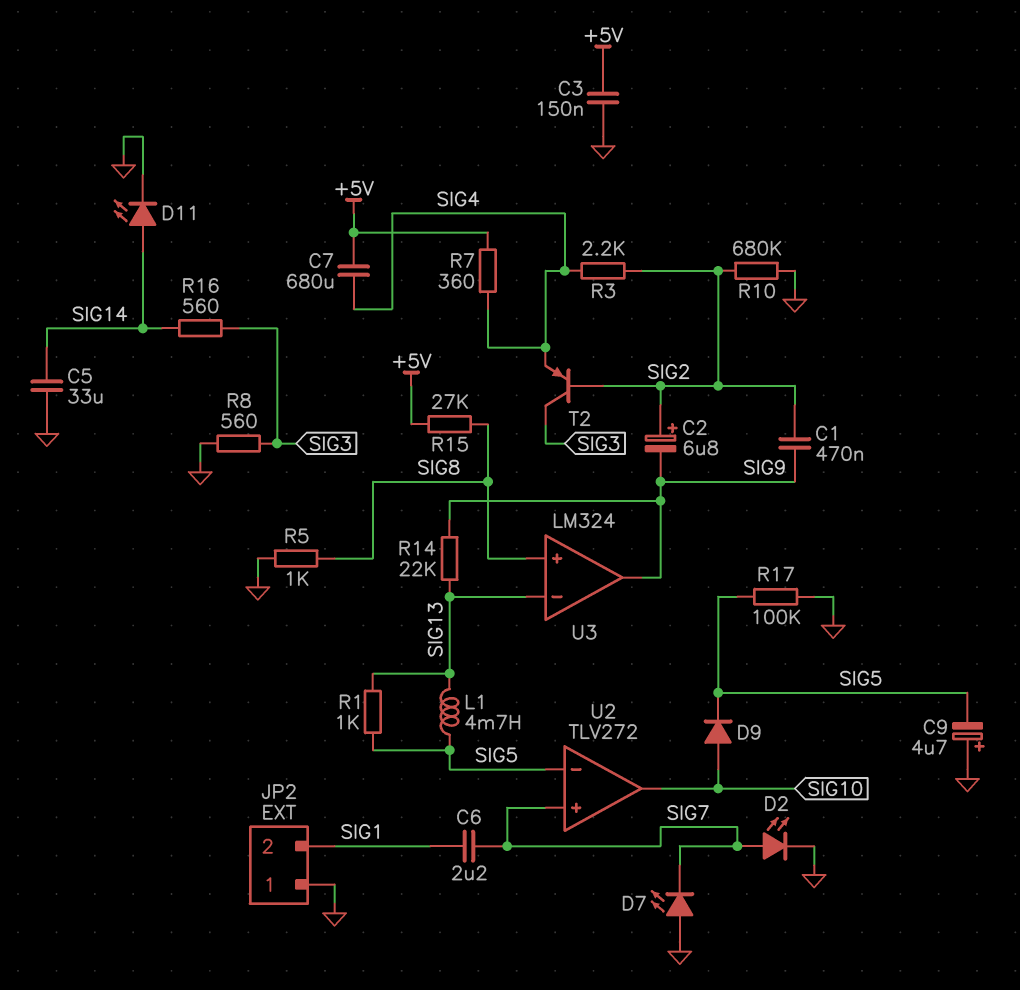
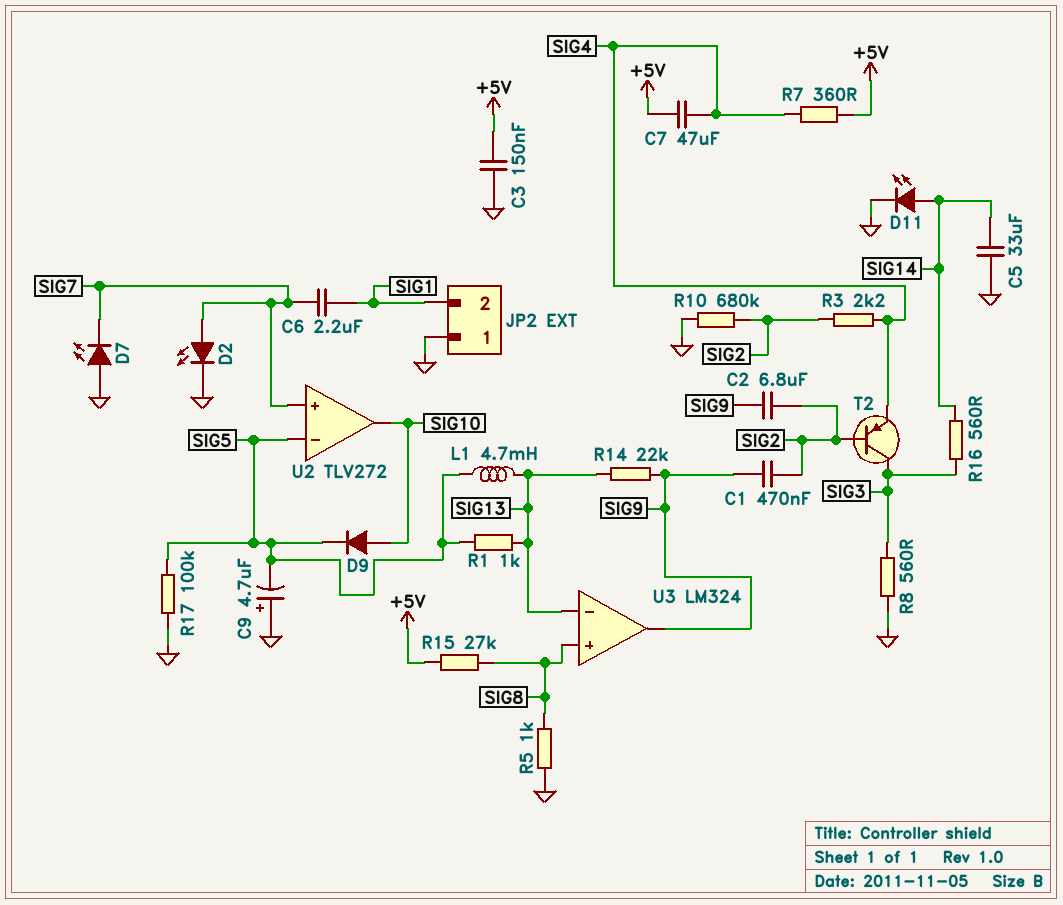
C2: 6.8uF (plus SIG2, minus SIG9) -> 6.8uF (SIG2, SIG9)
C7: 680uF (+5V, SIG4) -> 47uF (+5V, SIG4)

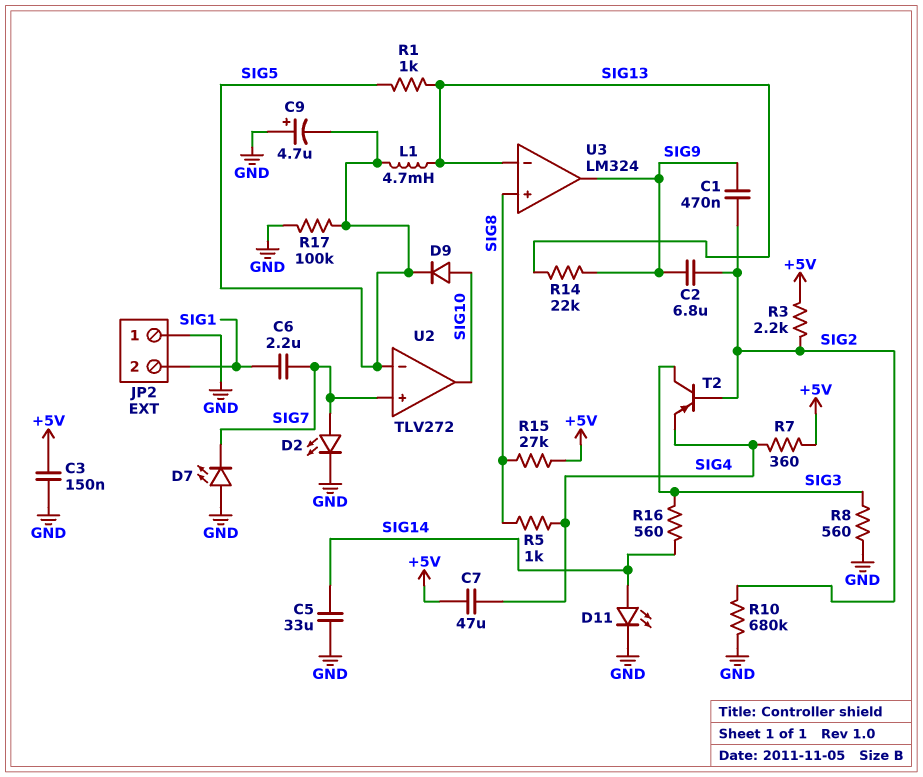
R3: 2.2k (SIG2, SIG4) -> 2.2k (+5V, SIG2)
R5: 1k (GND, SIG8) -> 1k (SIG4, SIG8)

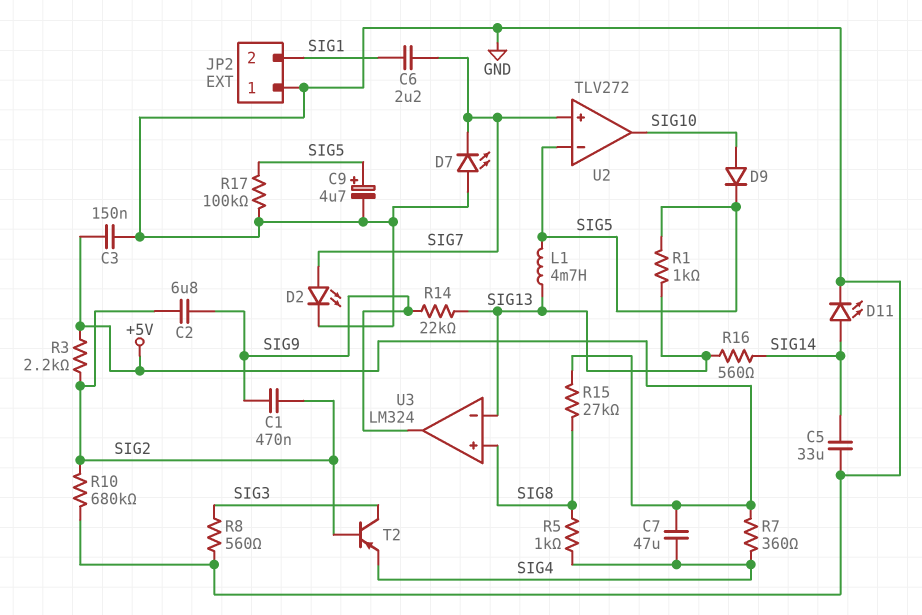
C9: 4.7uF (plus GND, minus SIG5) -> 4.7uF (plus SIG5, minus GND)
R16: 560 (SIG3, SIG14) -> 560 (SIG13, SIG14)

